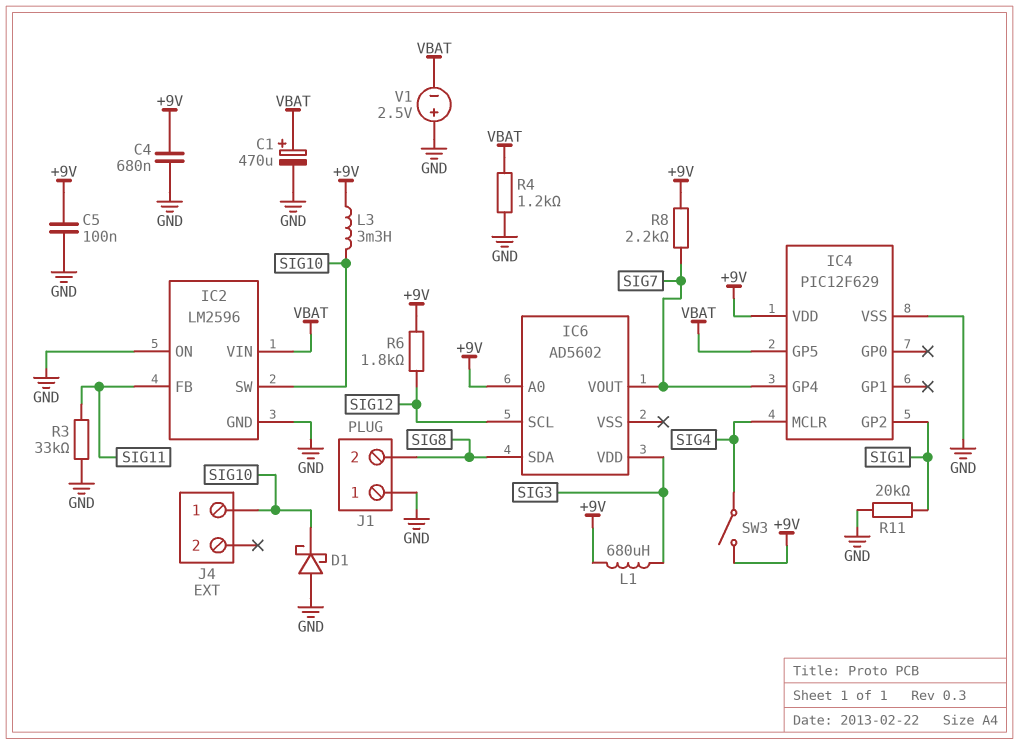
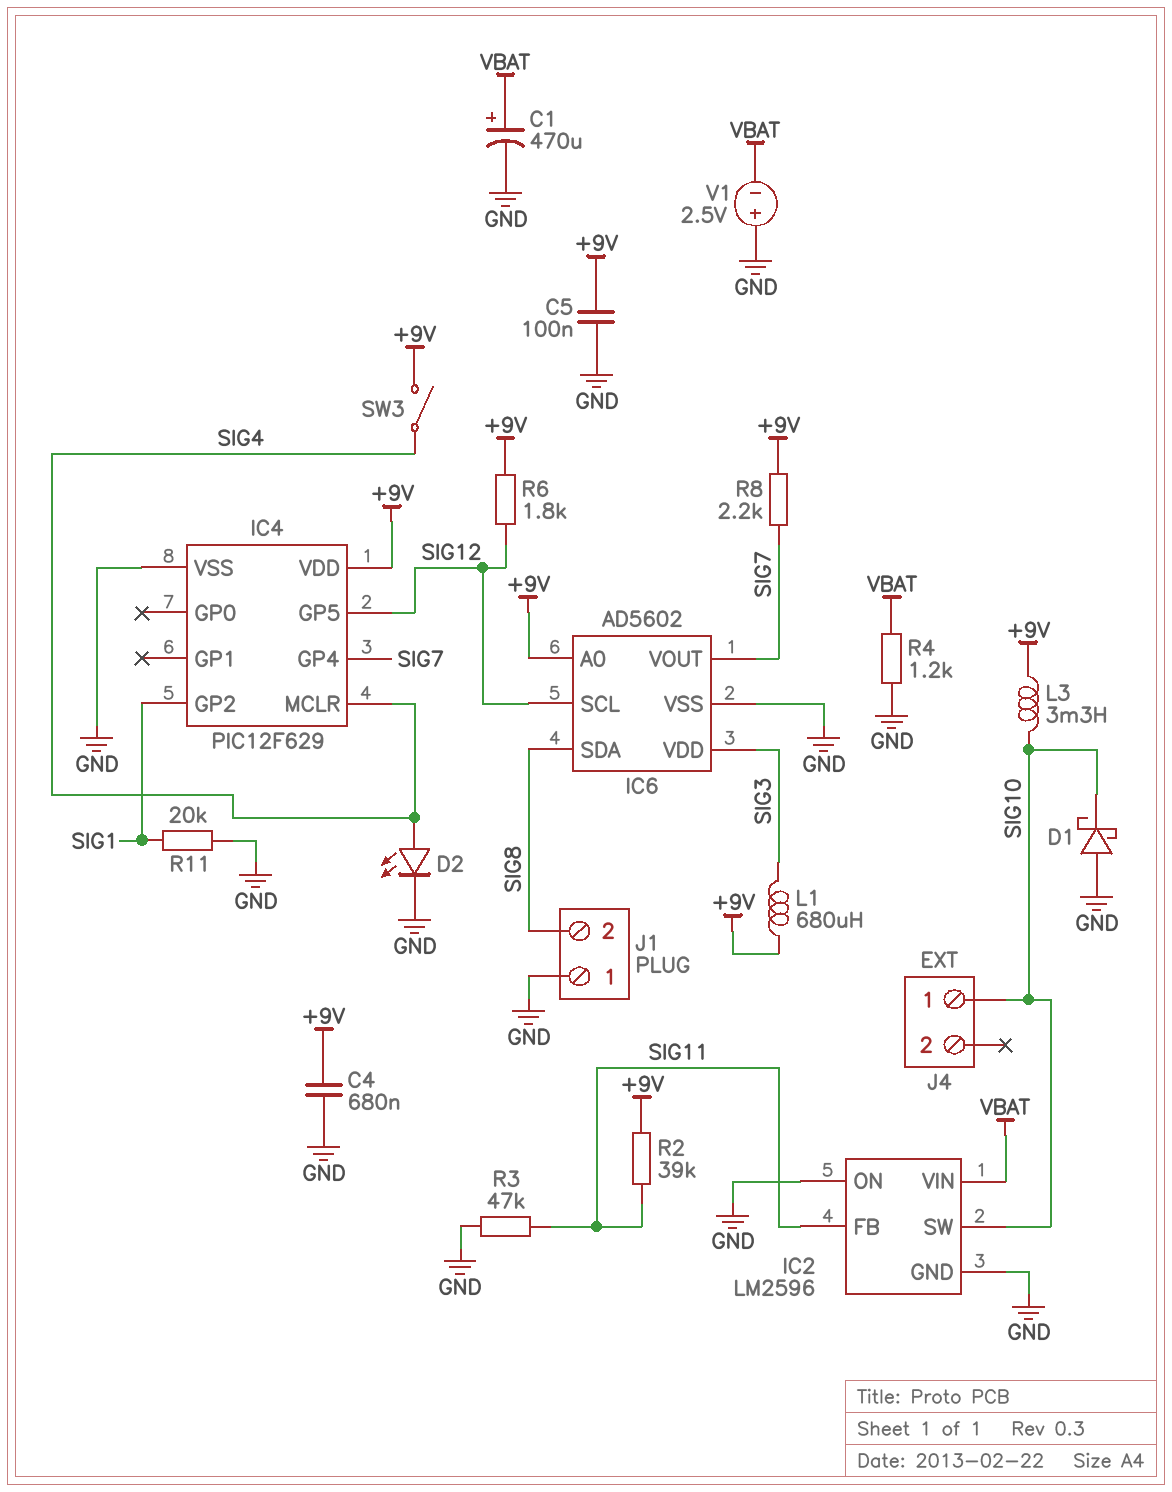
D2: none -> LED (A SIG4, K GND)
IC4 pin GP5: VBAT -> SIG12
IC6 pin VSS: none -> GND
R2: none -> 39k (+9V, SIG11)
R3: 33k (GND, SIG11) -> 47k (GND, SIG11)

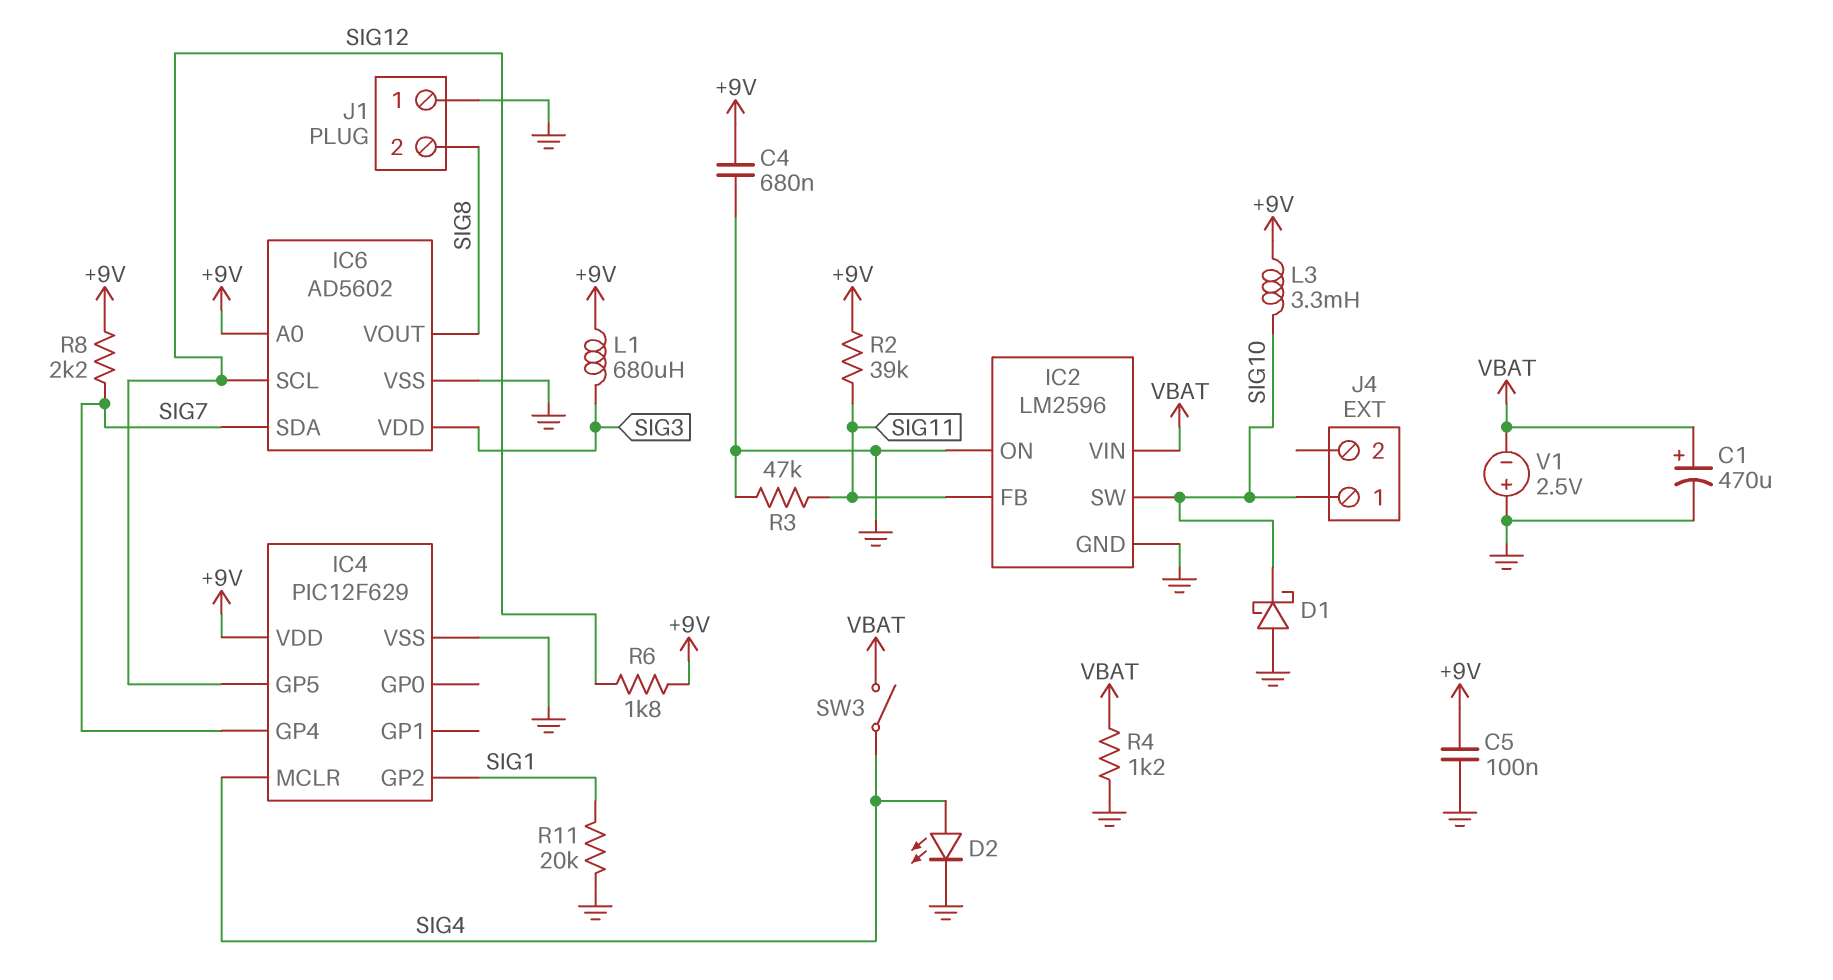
IC6 pin SDA: SIG8 -> SIG7
IC6 pin VOUT: SIG7 -> SIG8
SW3: switch (+9V, SIG4) -> switch (SIG4, VBAT)

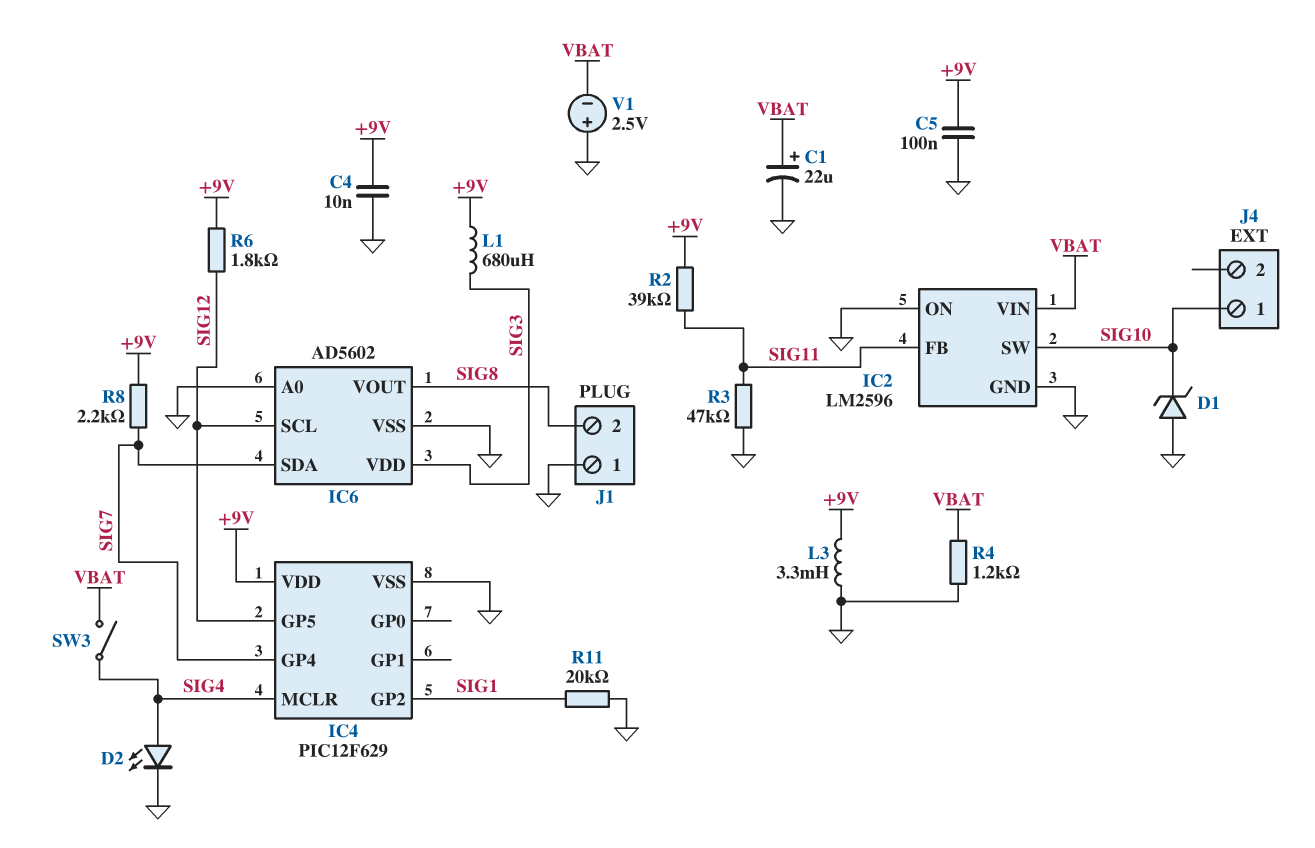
C1: 470uF (plus VBAT, minus GND) -> 22uF (plus VBAT, minus GND)
C4: 680nF (+9V, GND) -> 10nF (+9V, GND)
D1: schottky (A GND, K SIG10) -> zener (A GND, K SIG10)
IC6 pin A0: +9V -> GND
L3: 3.3mH (+9V, SIG10) -> 3.3mH (+9V, GND)

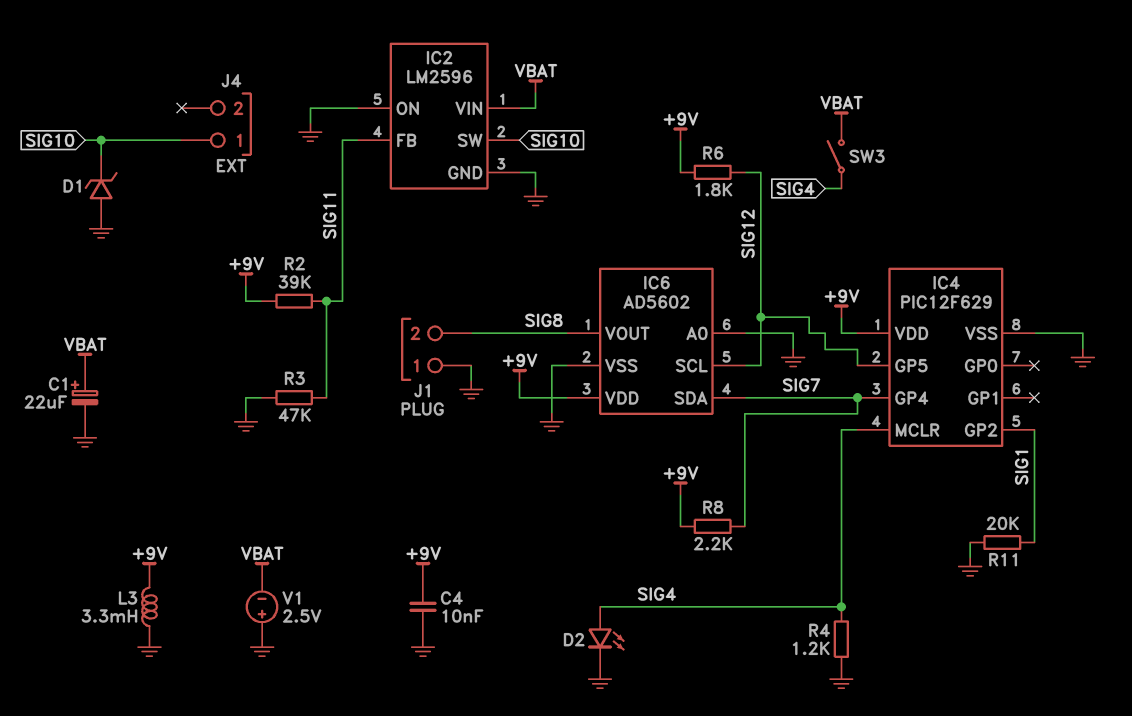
C5: 100nF (+9V, GND) -> none
IC6 pin VDD: SIG3 -> +9V
L1: 680uH (+9V, SIG3) -> none
R4: 1.2k (GND, VBAT) -> 1.2k (GND, SIG4)

